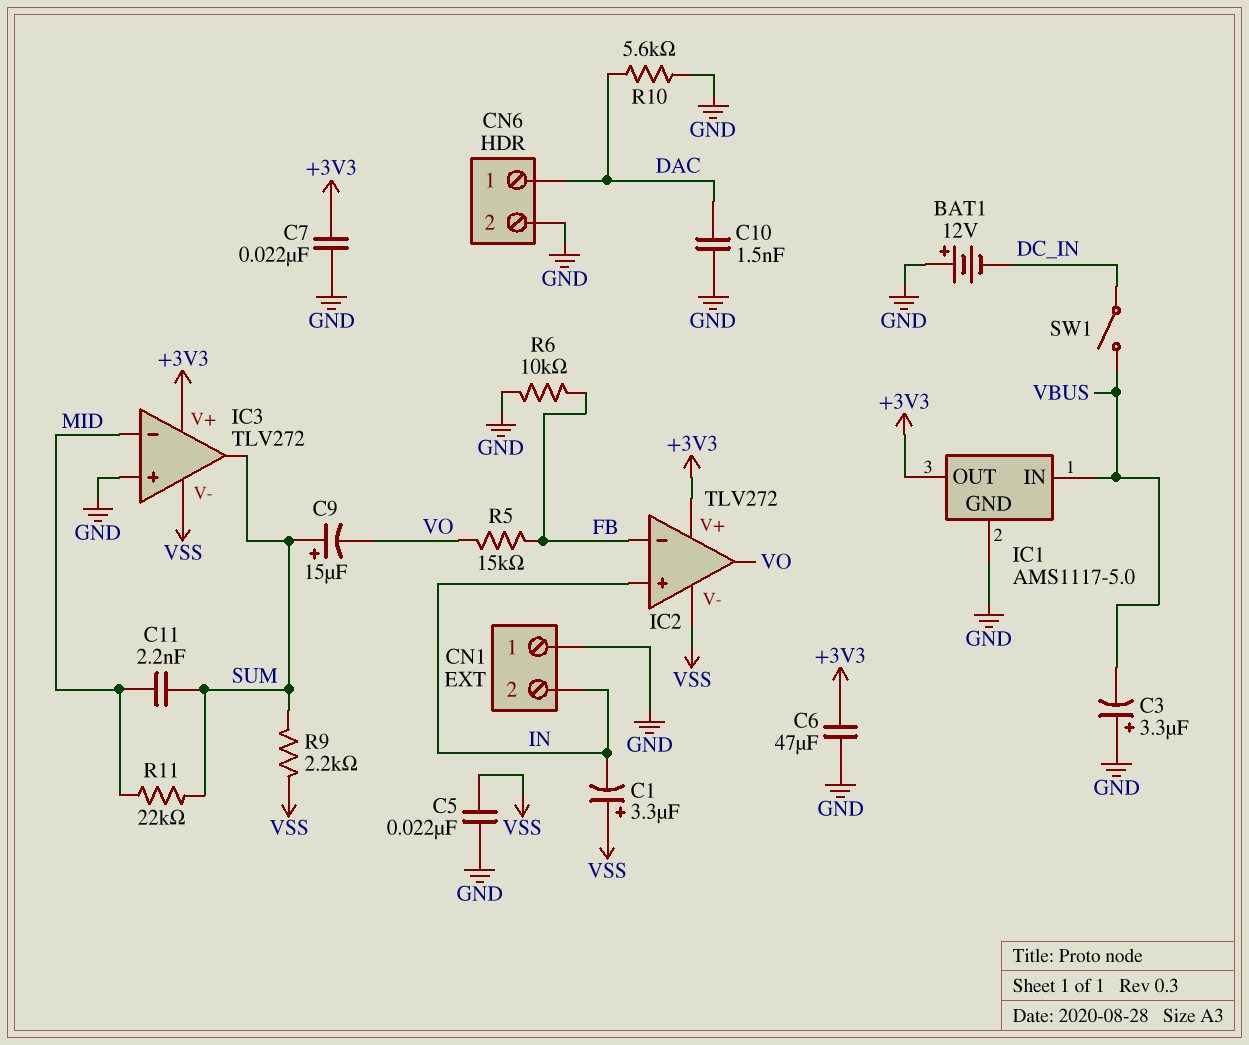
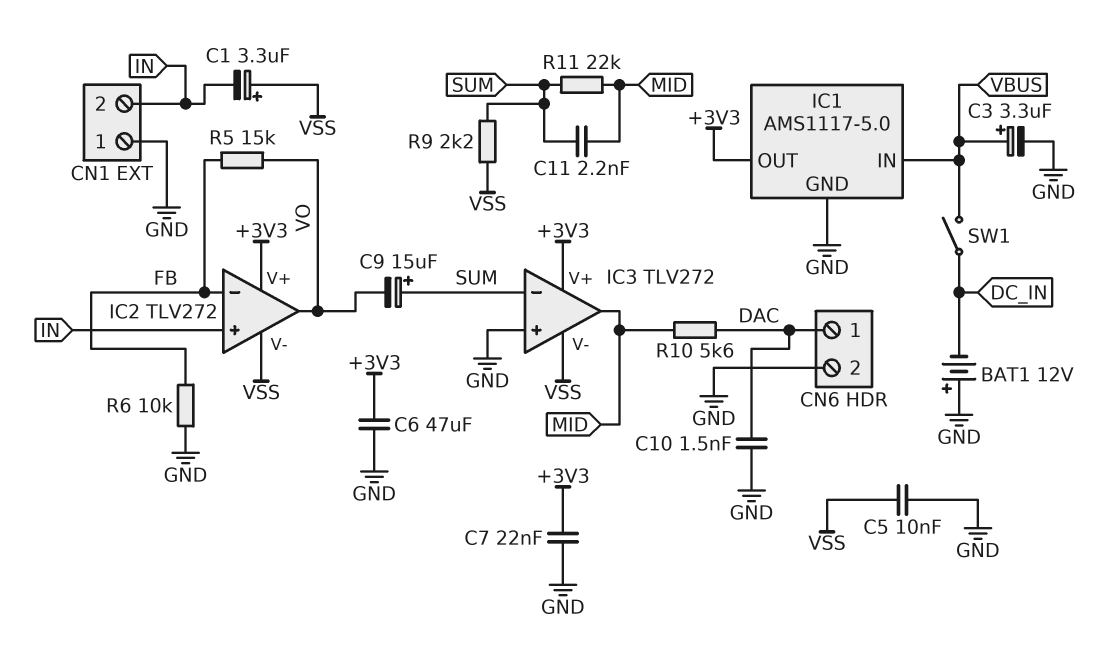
C3: 3.3uF (plus GND, minus VBUS) -> 3.3uF (plus VBUS, minus GND)
C5: 22nF (GND, VSS) -> 10nF (GND, VSS)
IC3 pin in-: MID -> SUM
IC3 pin out: SUM -> MID
R10: 5.6k (DAC, GND) -> 5.6k (DAC, MID)

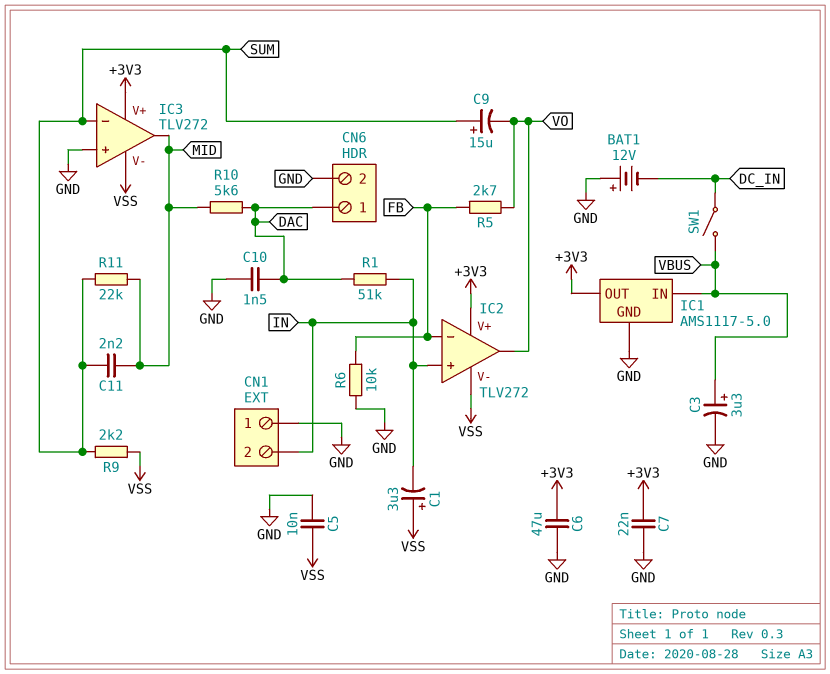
R1: none -> 51k (DAC, IN)
R5: 15k (FB, VO) -> 2.7k (FB, VO)

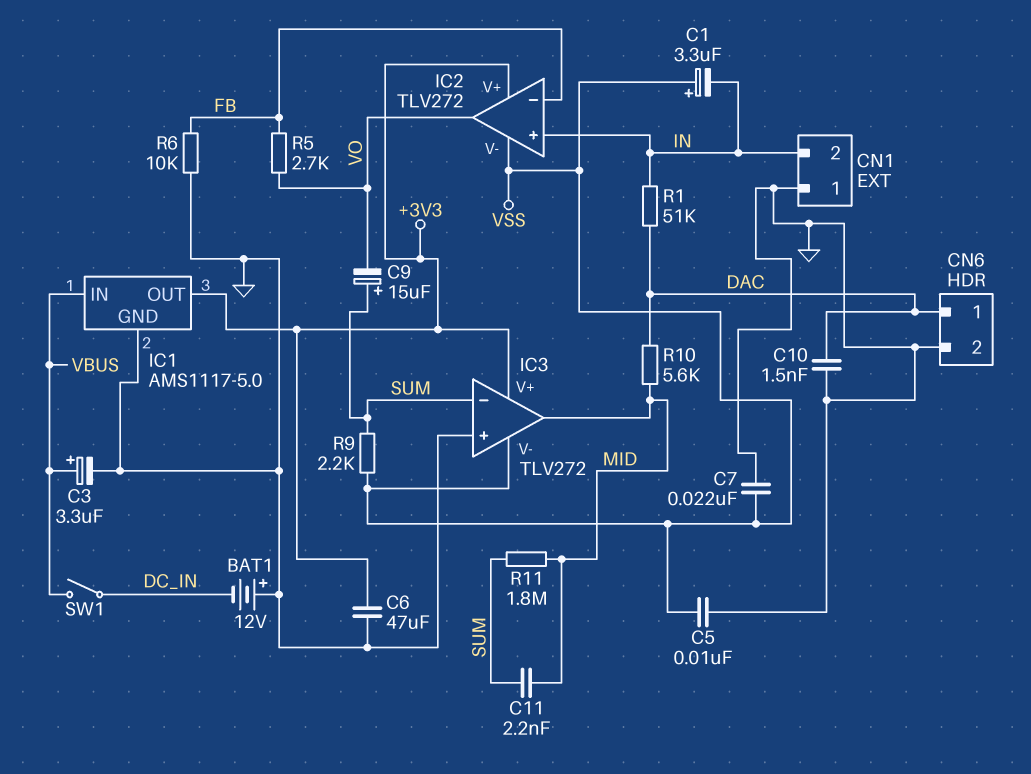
C7: 22nF (+3V3, GND) -> 22nF (GND, VSS)
R11: 22k (MID, SUM) -> 1.8M (MID, SUM)

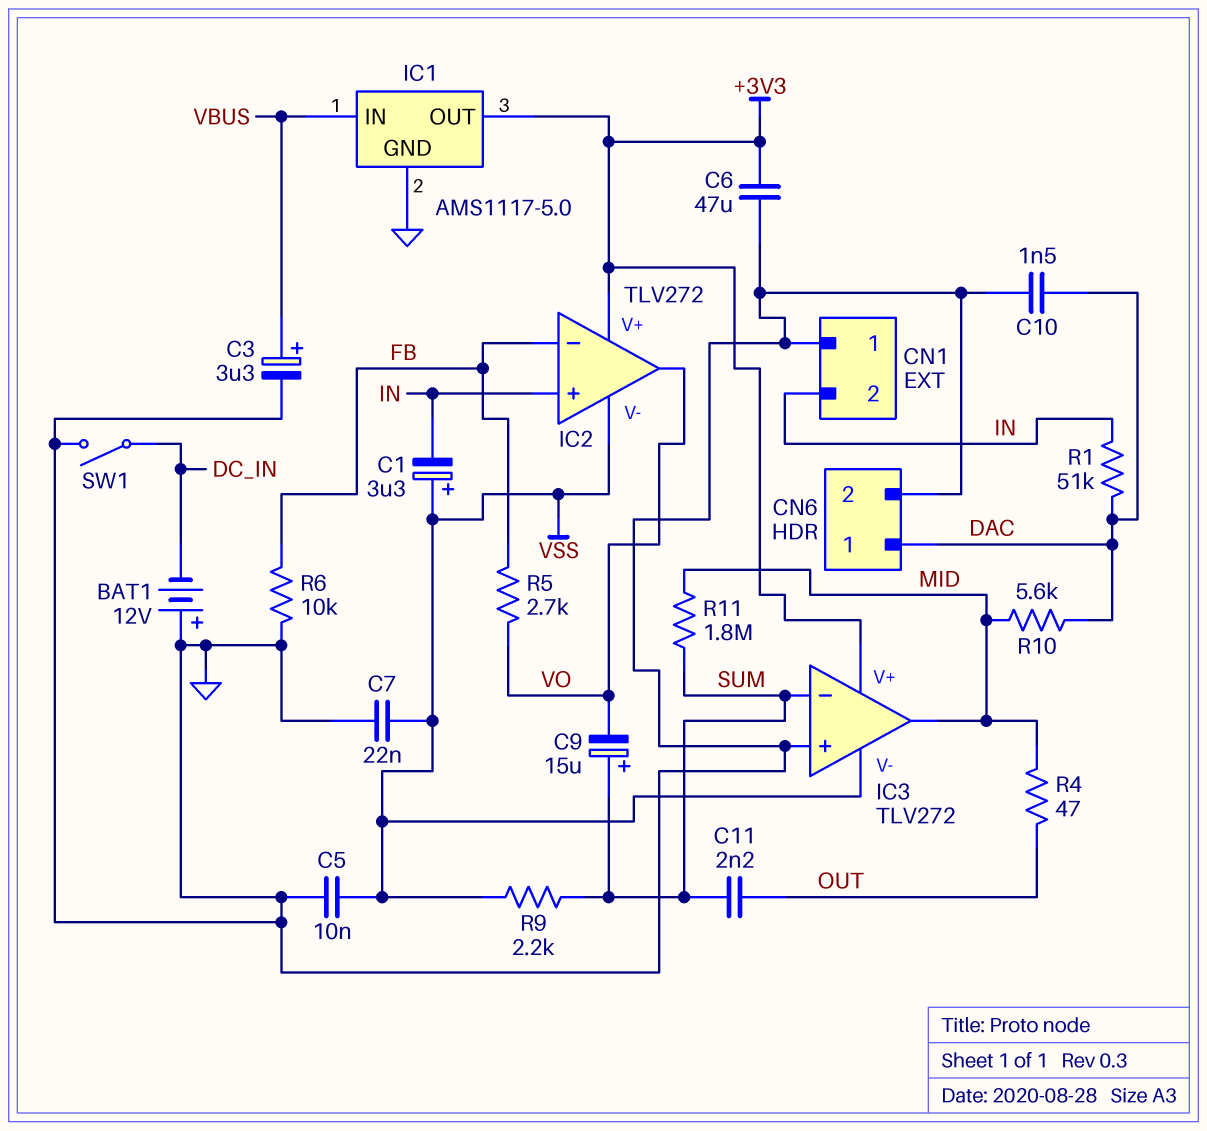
C11: 2.2nF (MID, SUM) -> 2.2nF (OUT, SUM)
R4: none -> 47 (MID, OUT)
SW1: switch (DC_IN, VBUS) -> switch (DC_IN, GND)

